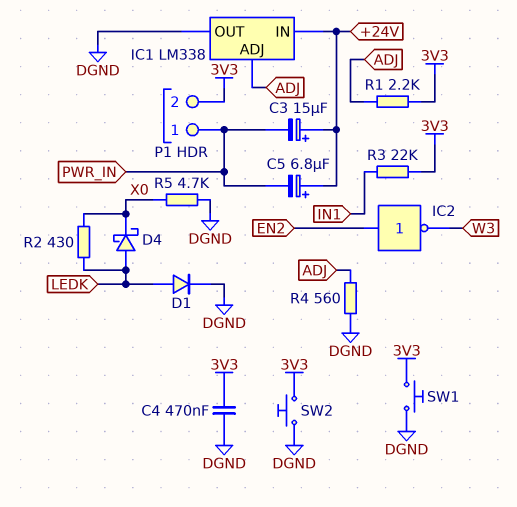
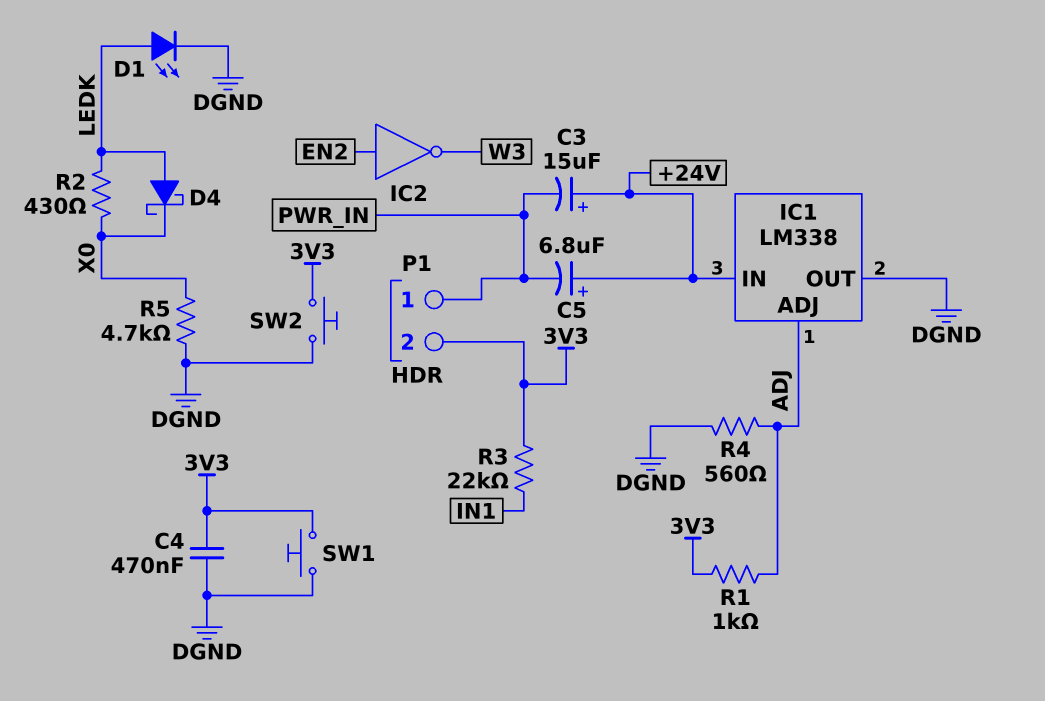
D1: diode (A LEDK, K DGND) -> LED (A LEDK, K DGND)
R1: 2.2k (3V3, ADJ) -> 1k (3V3, ADJ)

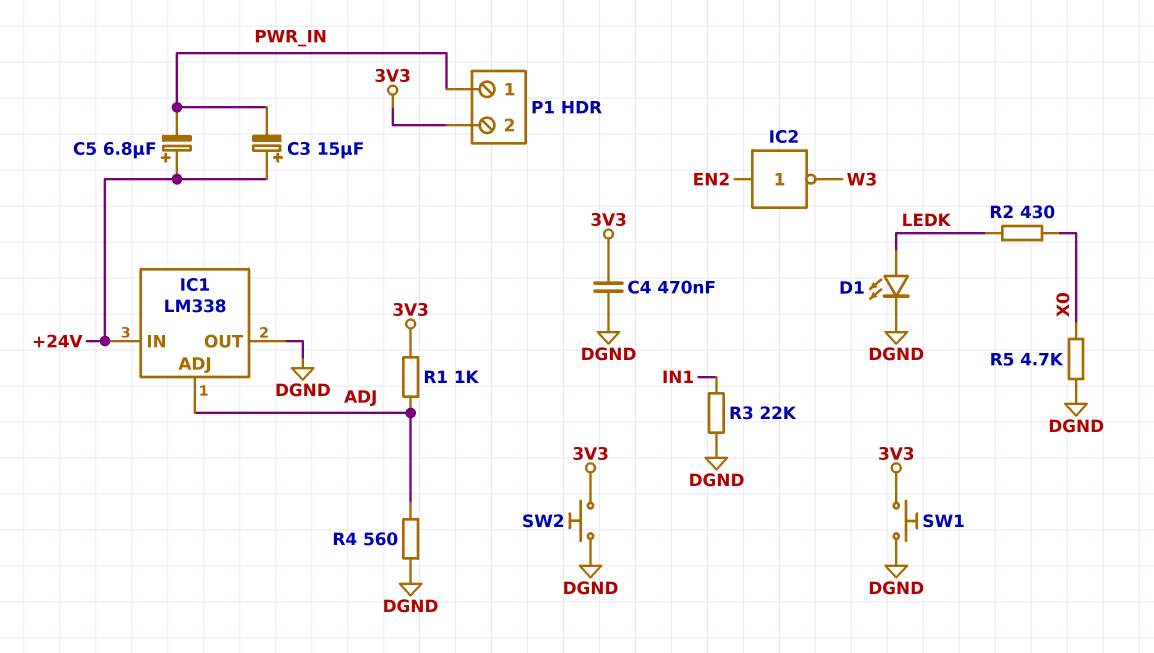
D4: schottky (A LEDK, K X0) -> none
R3: 22k (3V3, IN1) -> 22k (DGND, IN1)

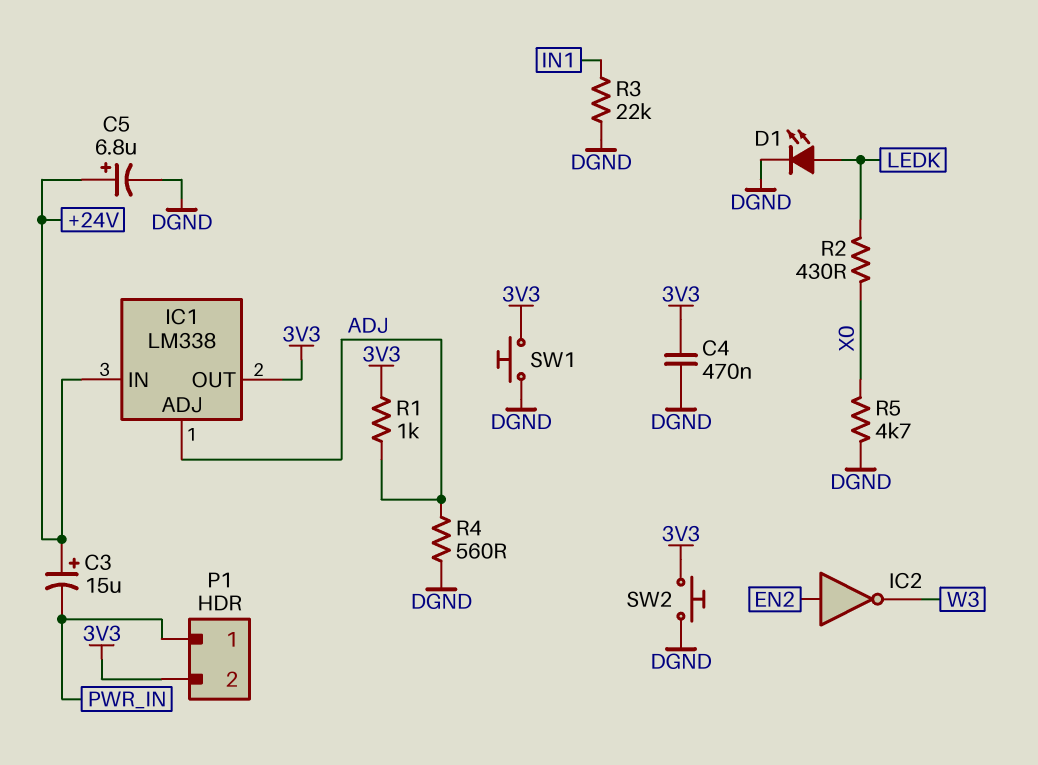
C5: 6.8uF (plus +24V, minus PWR_IN) -> 6.8uF (plus +24V, minus DGND)
IC1 pin OUT: DGND -> 3V3

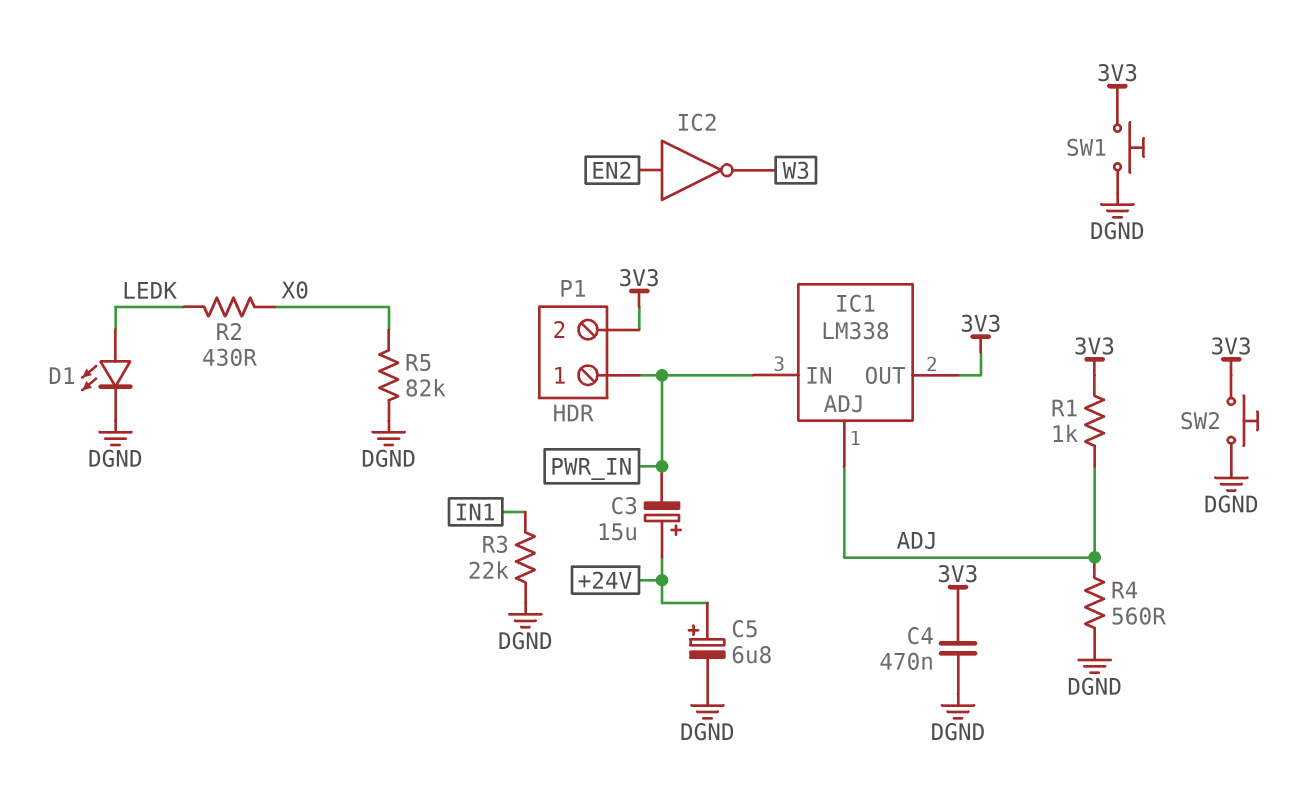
IC1 pin IN: +24V -> PWR_IN
R5: 4.7k (DGND, X0) -> 82k (DGND, X0)

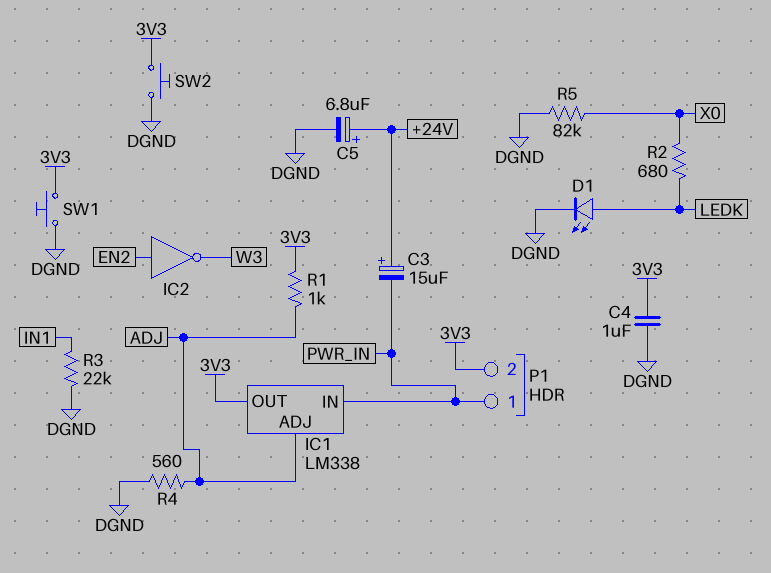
C4: 470nF (3V3, DGND) -> 1uF (3V3, DGND)
R2: 430 (LEDK, X0) -> 680 (LEDK, X0)

